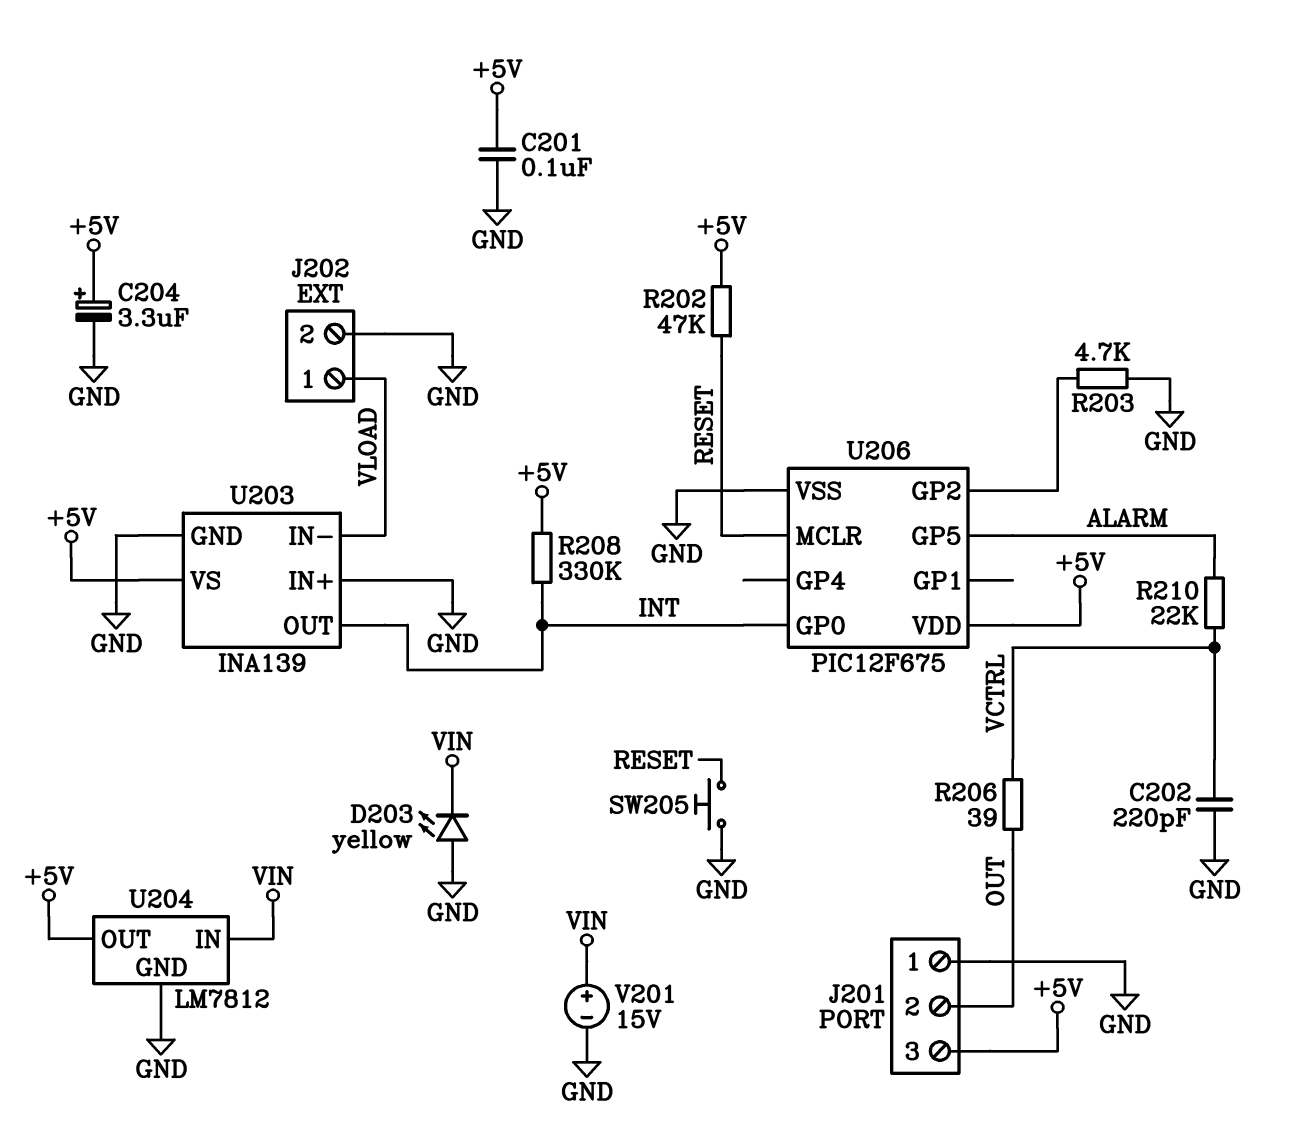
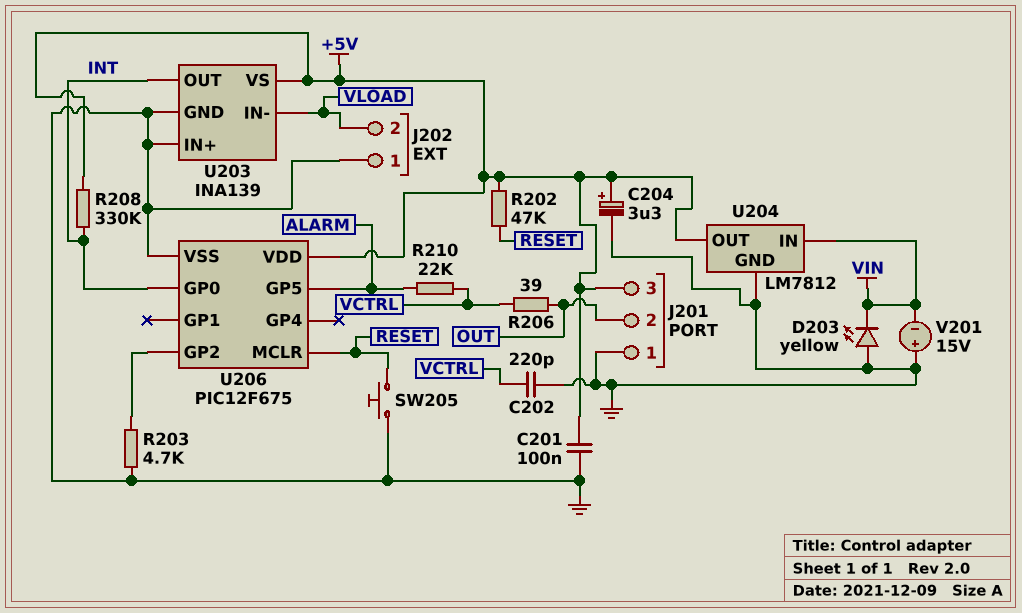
J202 pin 1: VLOAD -> GND
J202 pin 2: GND -> VLOAD
V201: 15V (plus VIN, minus GND) -> 15V (plus GND, minus VIN)

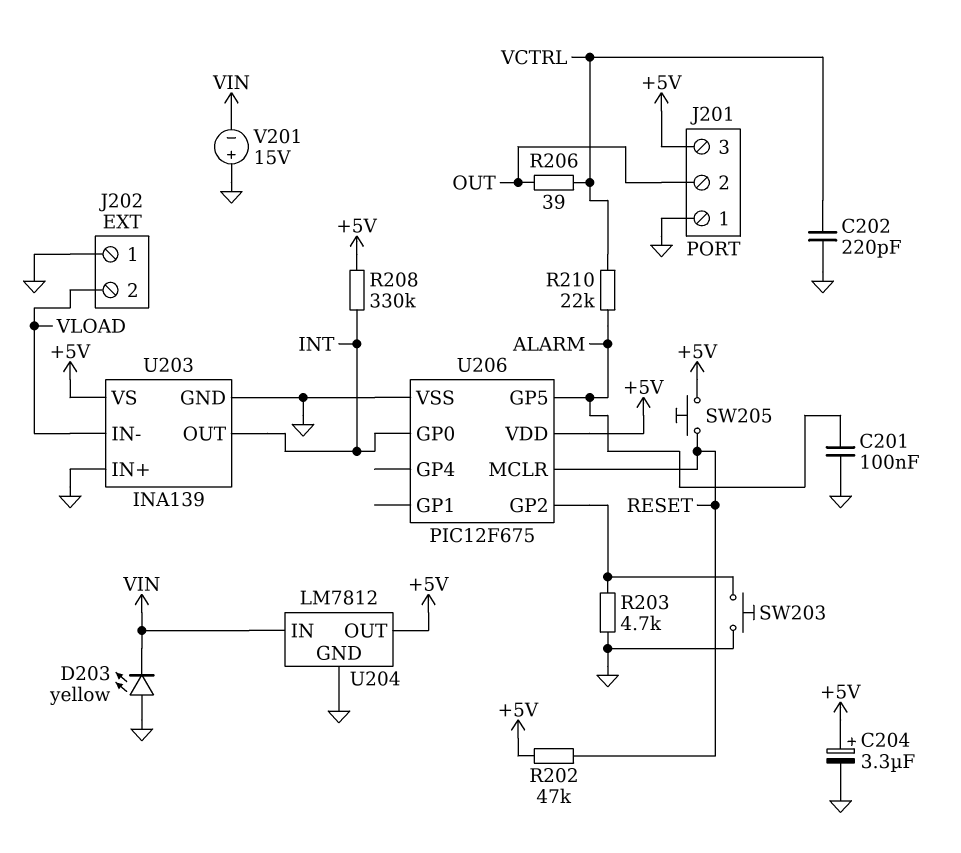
C201: 100nF (+5V, GND) -> 100nF (ALARM, GND)
SW203: none -> button (GND, U206/GP2)
SW205: button (GND, RESET) -> button (+5V, RESET)

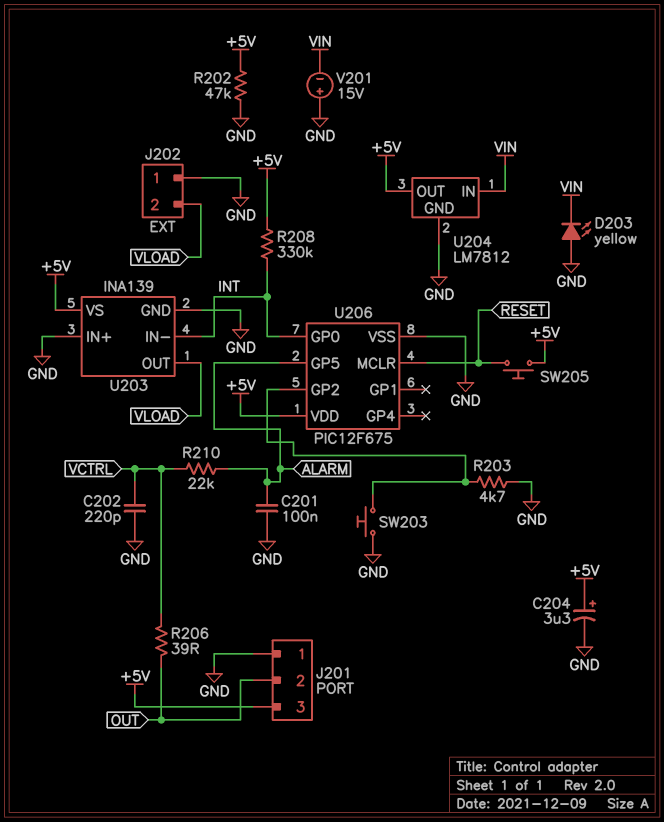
R202: 47k (+5V, RESET) -> 47k (+5V, GND)
U203 pin IN-: VLOAD -> INT
U203 pin OUT: INT -> VLOAD

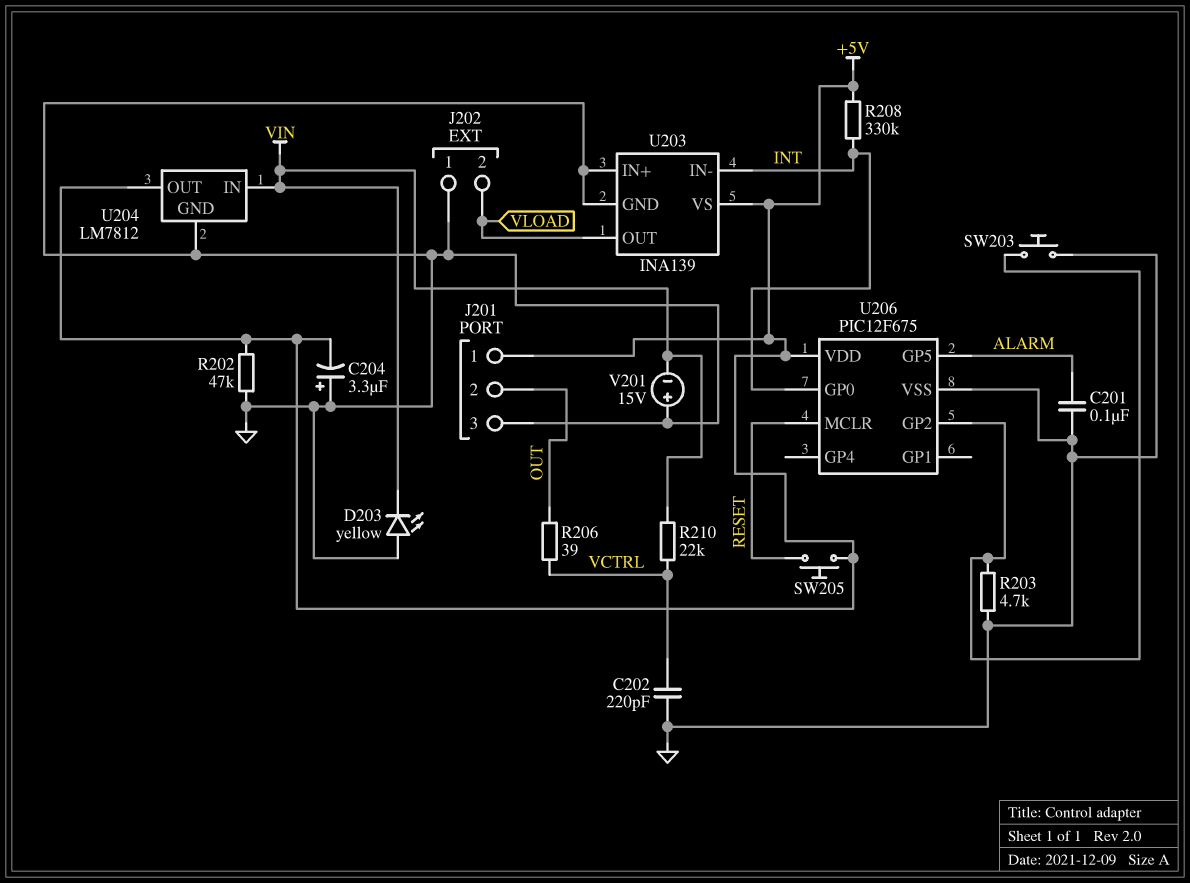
C204: 3.3uF (plus +5V, minus GND) -> 3.3uF (plus GND, minus +5V)
J201 pin 1: GND -> +5V
J201 pin 3: +5V -> GND
R210: 22k (ALARM, VCTRL) -> 22k (VCTRL, VIN)

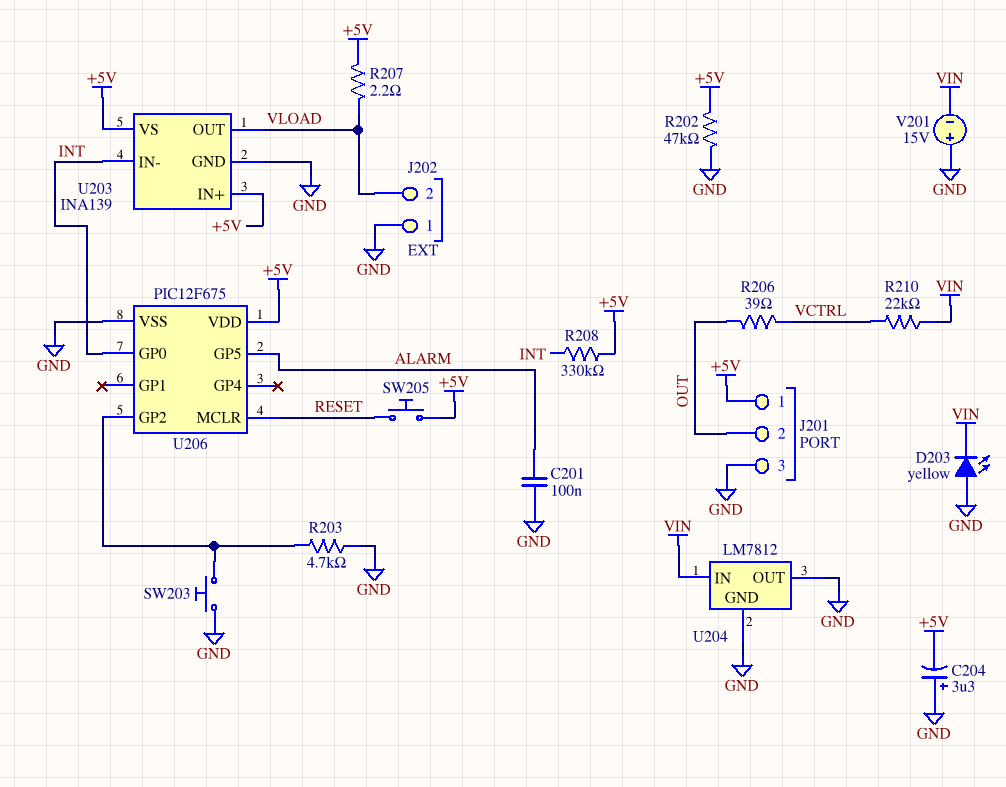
C202: 220pF (GND, VCTRL) -> none
R207: none -> 2.2 (+5V, VLOAD)
U203 pin IN+: GND -> +5V
U204 pin OUT: +5V -> GND

